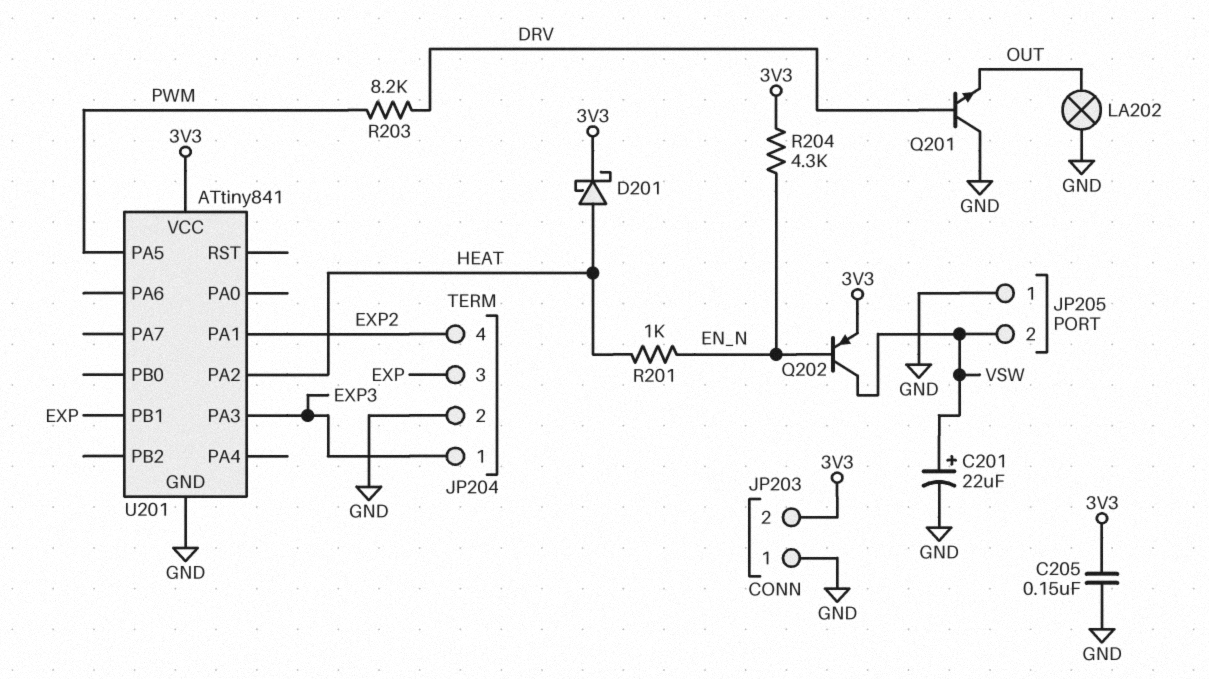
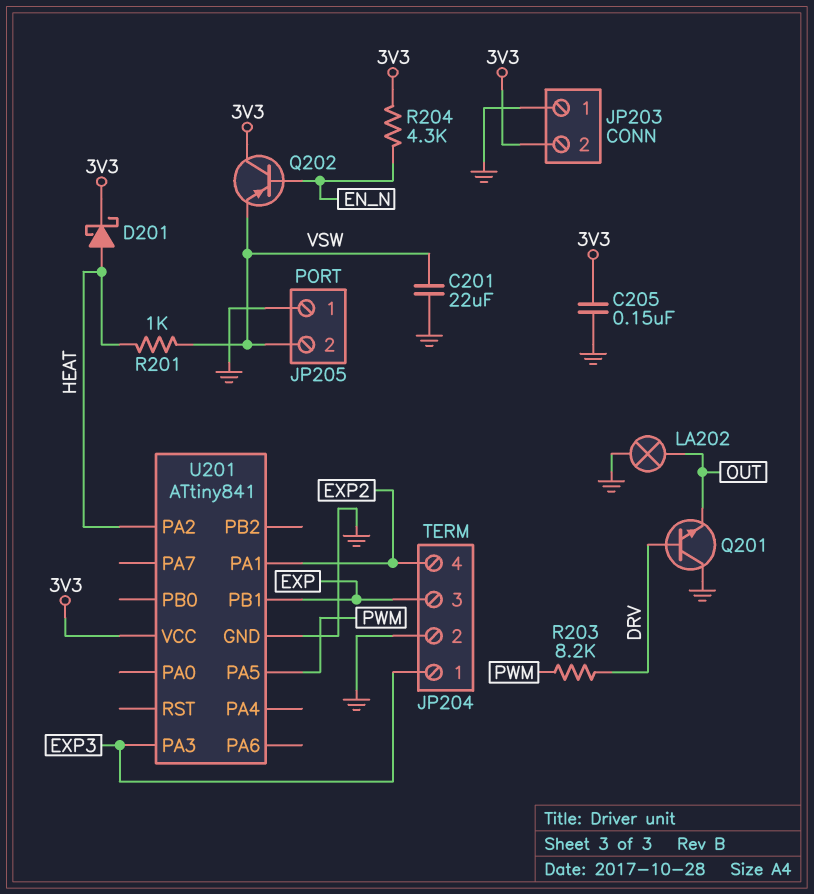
C201: 22uF (plus VSW, minus GND) -> 22uF (GND, VSW)
Q202: PNP (B EN_N, C VSW, E 3V3) -> PNP (B EN_N, C 3V3, E VSW)
R201: 1k (EN_N, HEAT) -> 1k (HEAT, VSW)

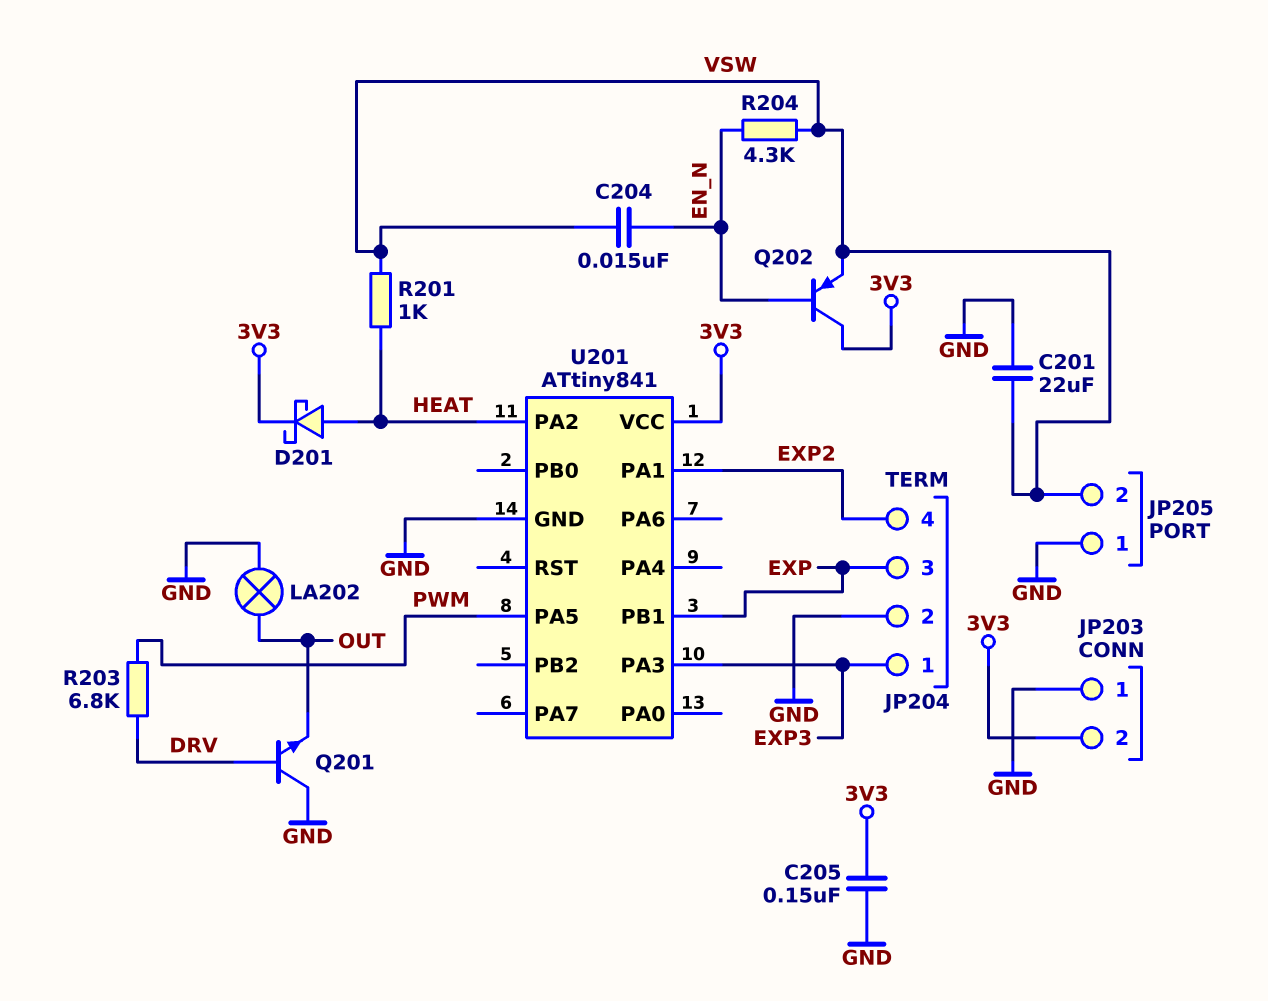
C204: none -> 15nF (EN_N, VSW)
R203: 8.2k (DRV, PWM) -> 6.8k (DRV, PWM)
R204: 4.3k (3V3, EN_N) -> 4.3k (EN_N, VSW)

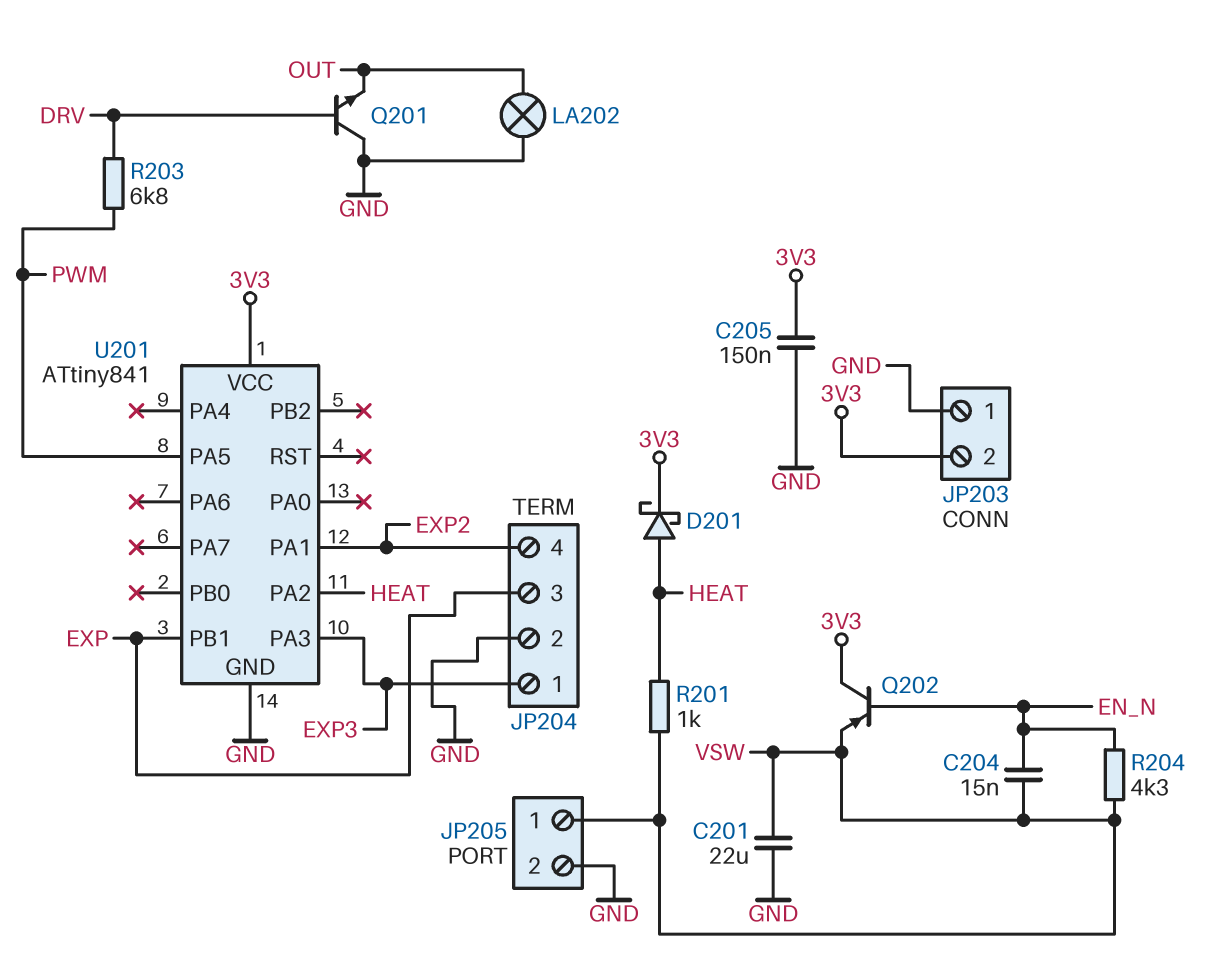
JP205 pin 1: GND -> VSW
JP205 pin 2: VSW -> GND

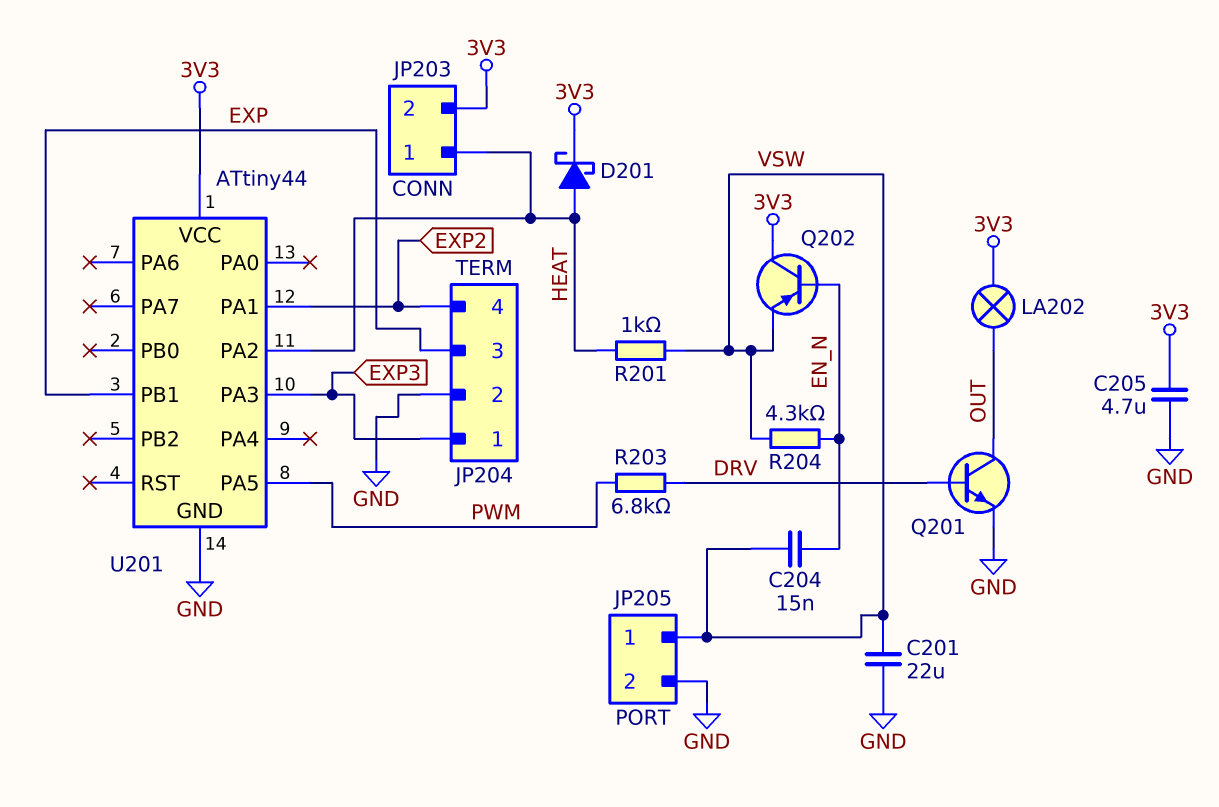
C205: 150nF (3V3, GND) -> 4.7uF (3V3, GND)
JP203 pin 1: GND -> HEAT
LA202: lamp (GND, OUT) -> lamp (3V3, OUT)
Q201: NPN (B DRV, C GND, E OUT) -> NPN (B DRV, C OUT, E GND)
U201: ATtiny841 -> ATtiny44

